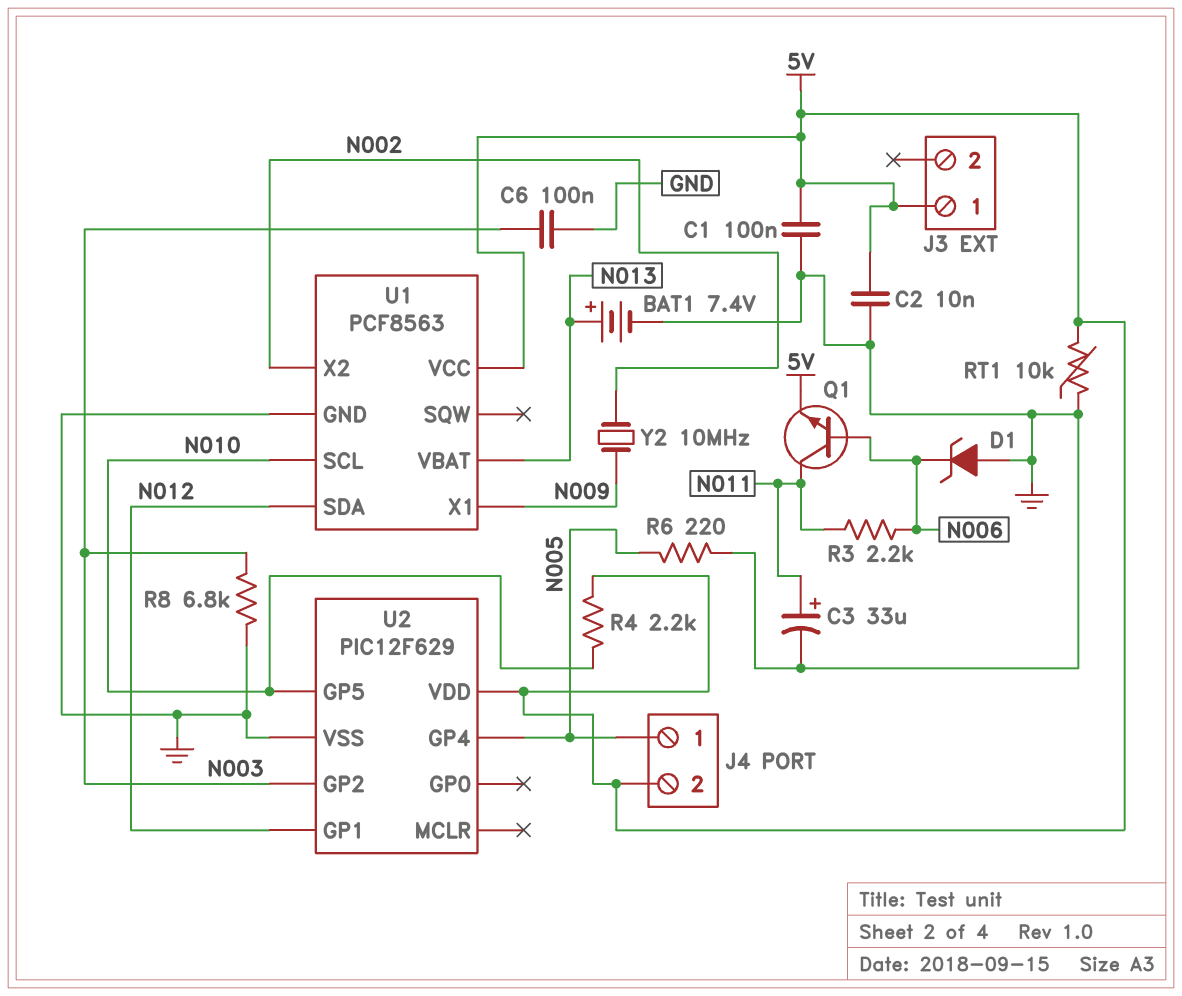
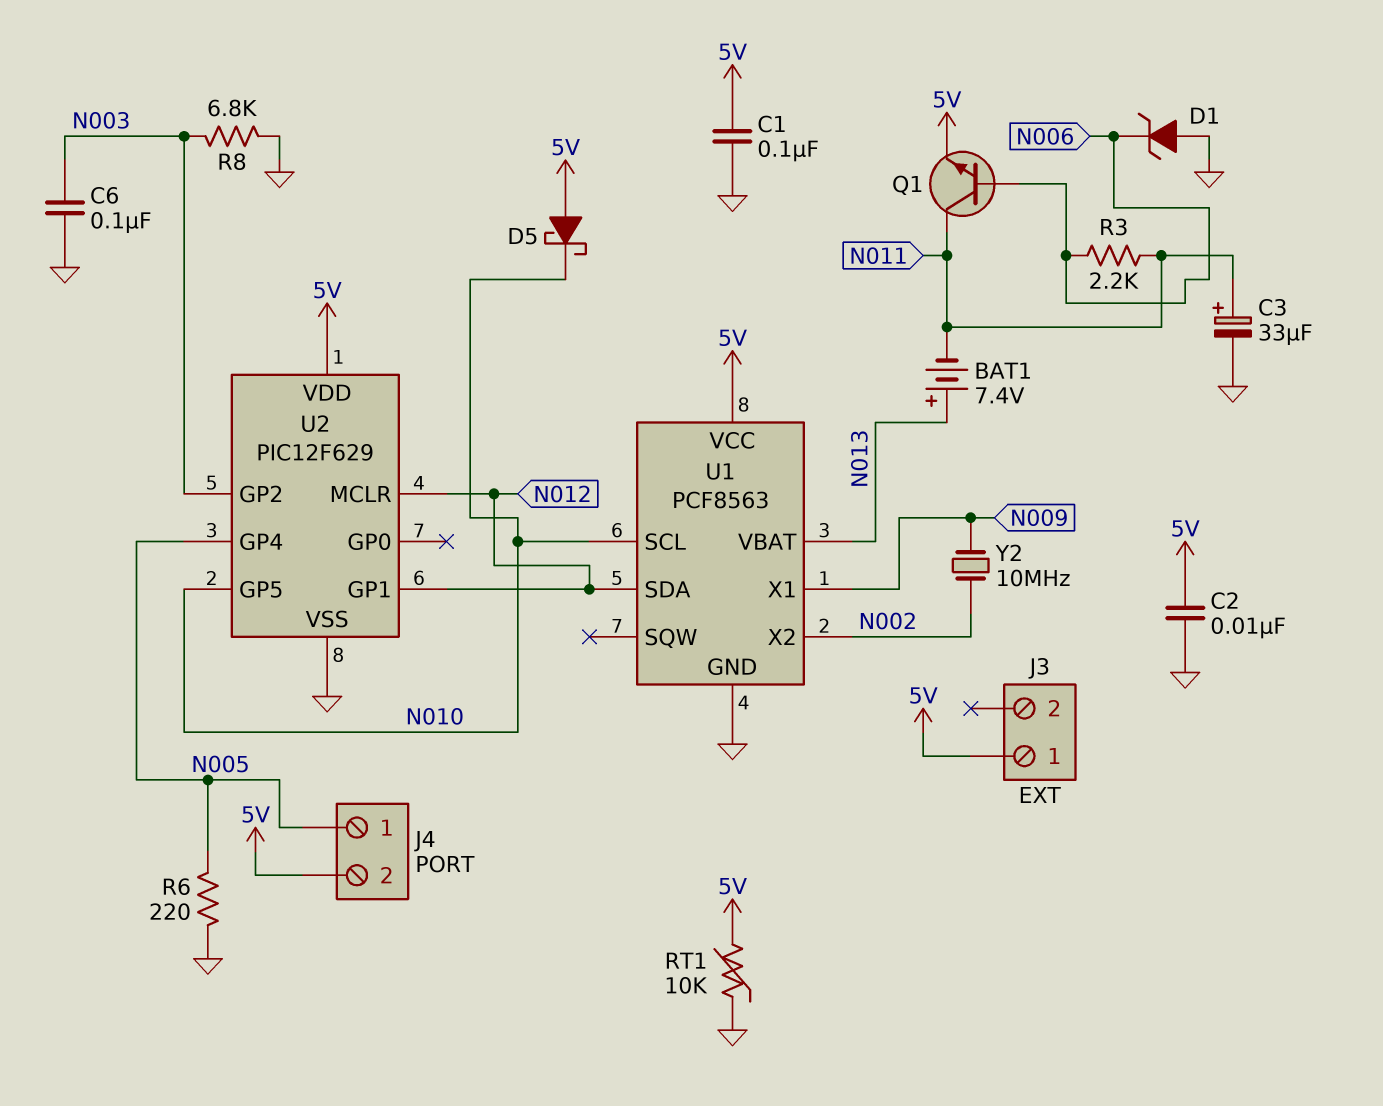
BAT1: 7.4V (plus N013, minus GND) -> 7.4V (plus N013, minus N011)
D5: none -> schottky (A 5V, K N010)
R4: 2.2k (5V, N010) -> none
U2 pin MCLR: none -> N012

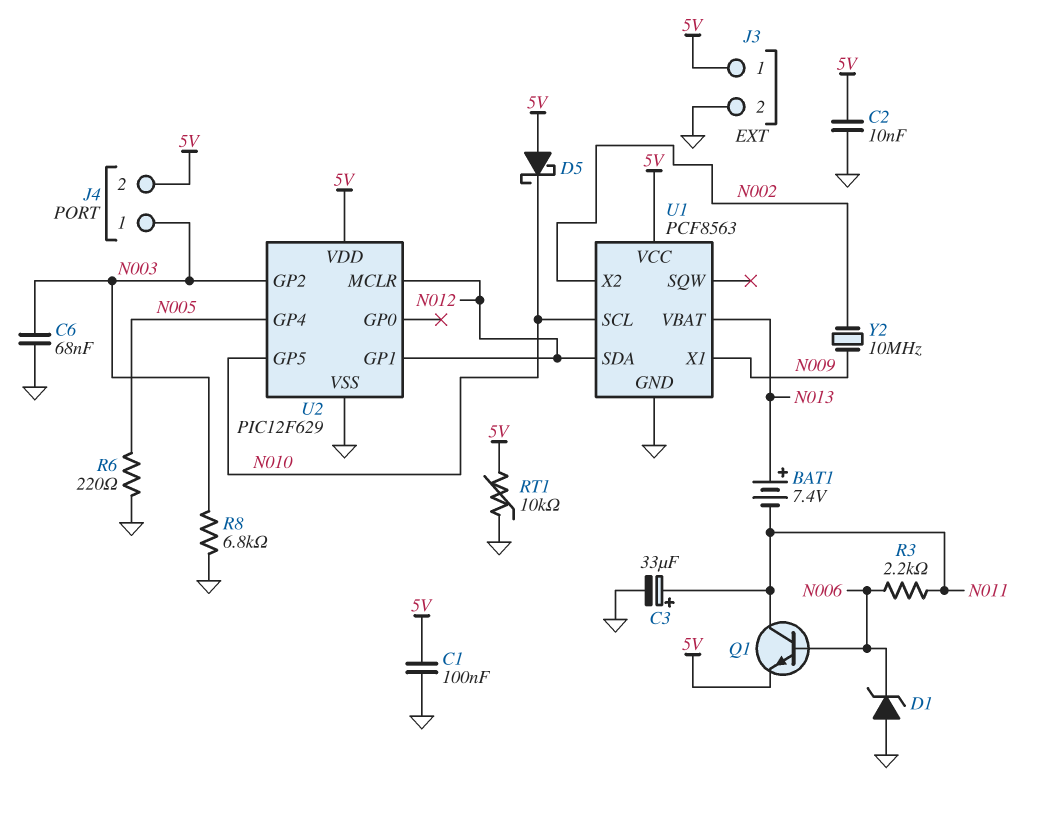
C6: 100nF (GND, N003) -> 68nF (GND, N003)
J3 pin 2: none -> GND
J4 pin 1: N005 -> N003

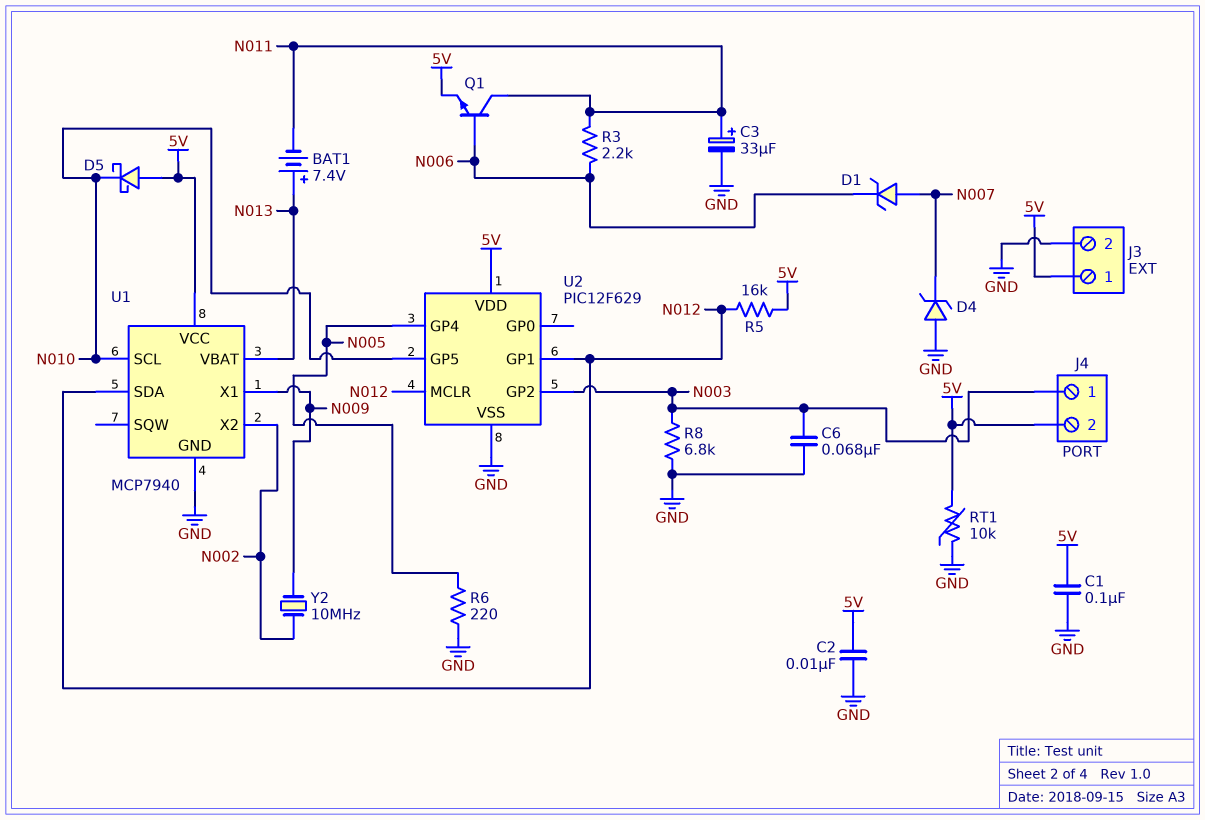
D1: zener (A GND, K N006) -> zener (A N007, K N006)
D4: none -> zener (A GND, K N007)
R5: none -> 16k (5V, N012)
U1: PCF8563 -> MCP7940

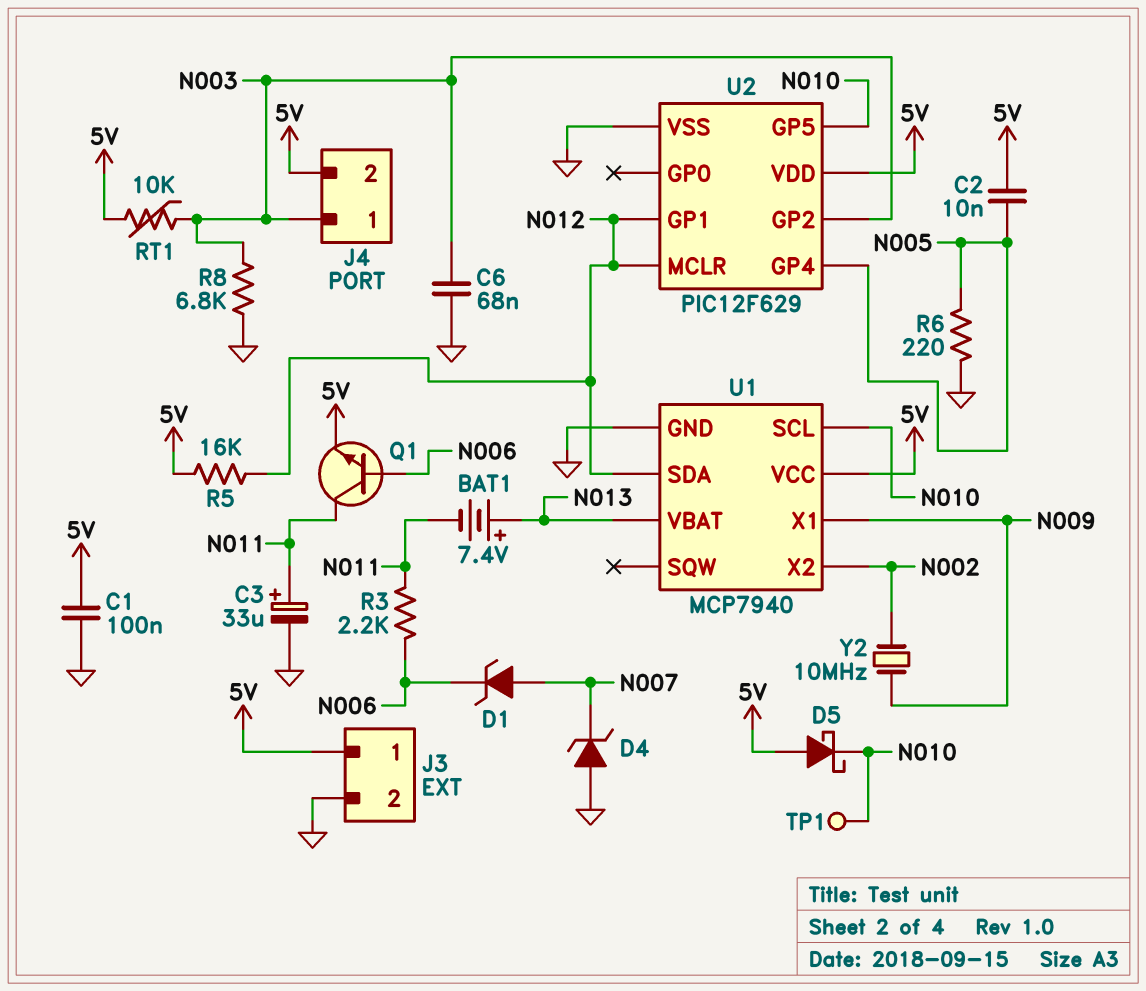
C2: 10nF (5V, GND) -> 10nF (5V, N005)
RT1: 10k (5V, GND) -> 10k (5V, N003)
TP1: none -> test point (N010)

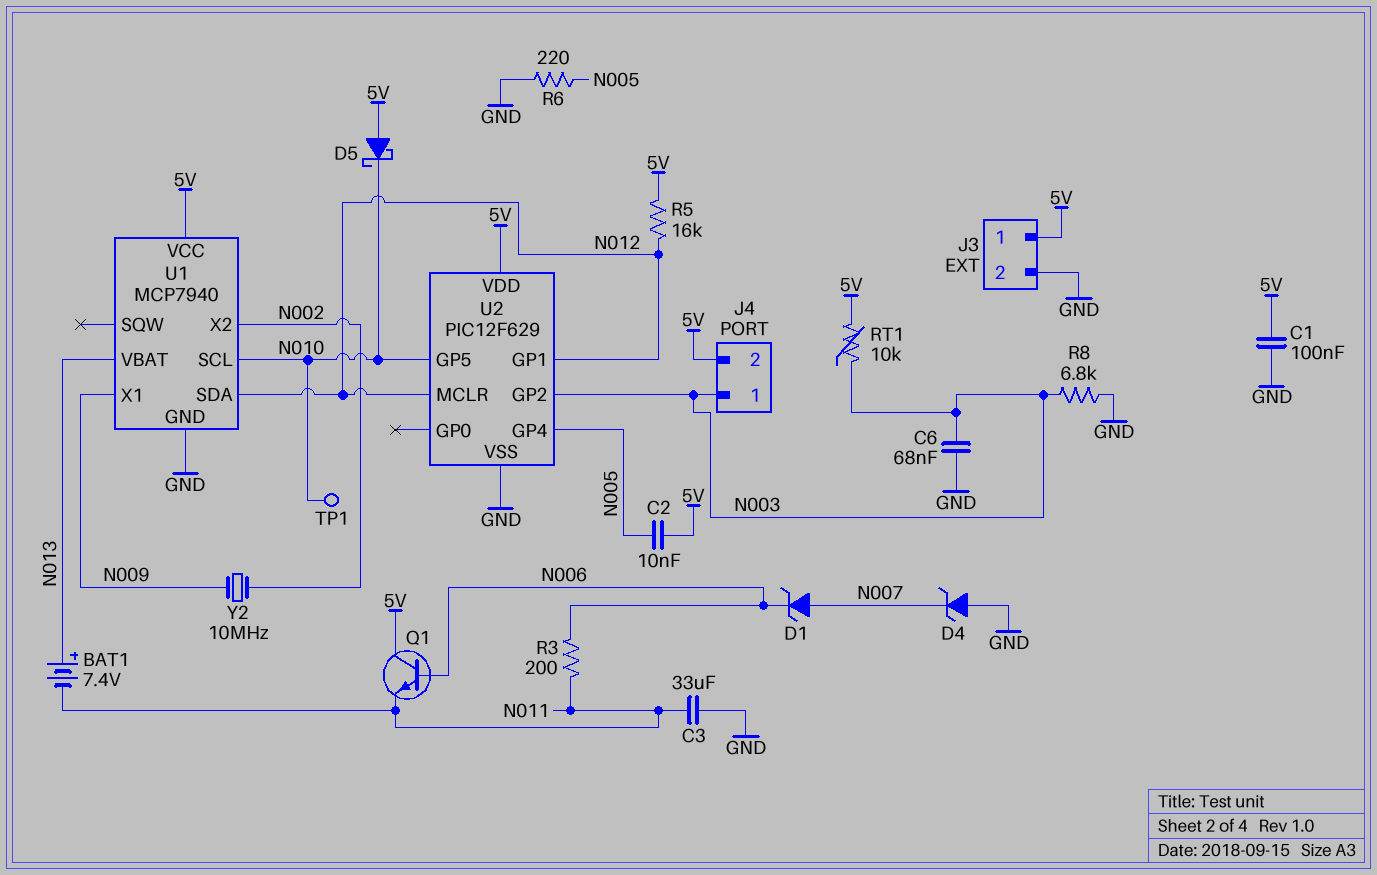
C3: 33uF (plus N011, minus GND) -> 33uF (GND, N011)
Q1: NPN (B N006, C N011, E 5V) -> NPN (B N006, C 5V, E N011)
R3: 2.2k (N006, N011) -> 200 (N006, N011)

